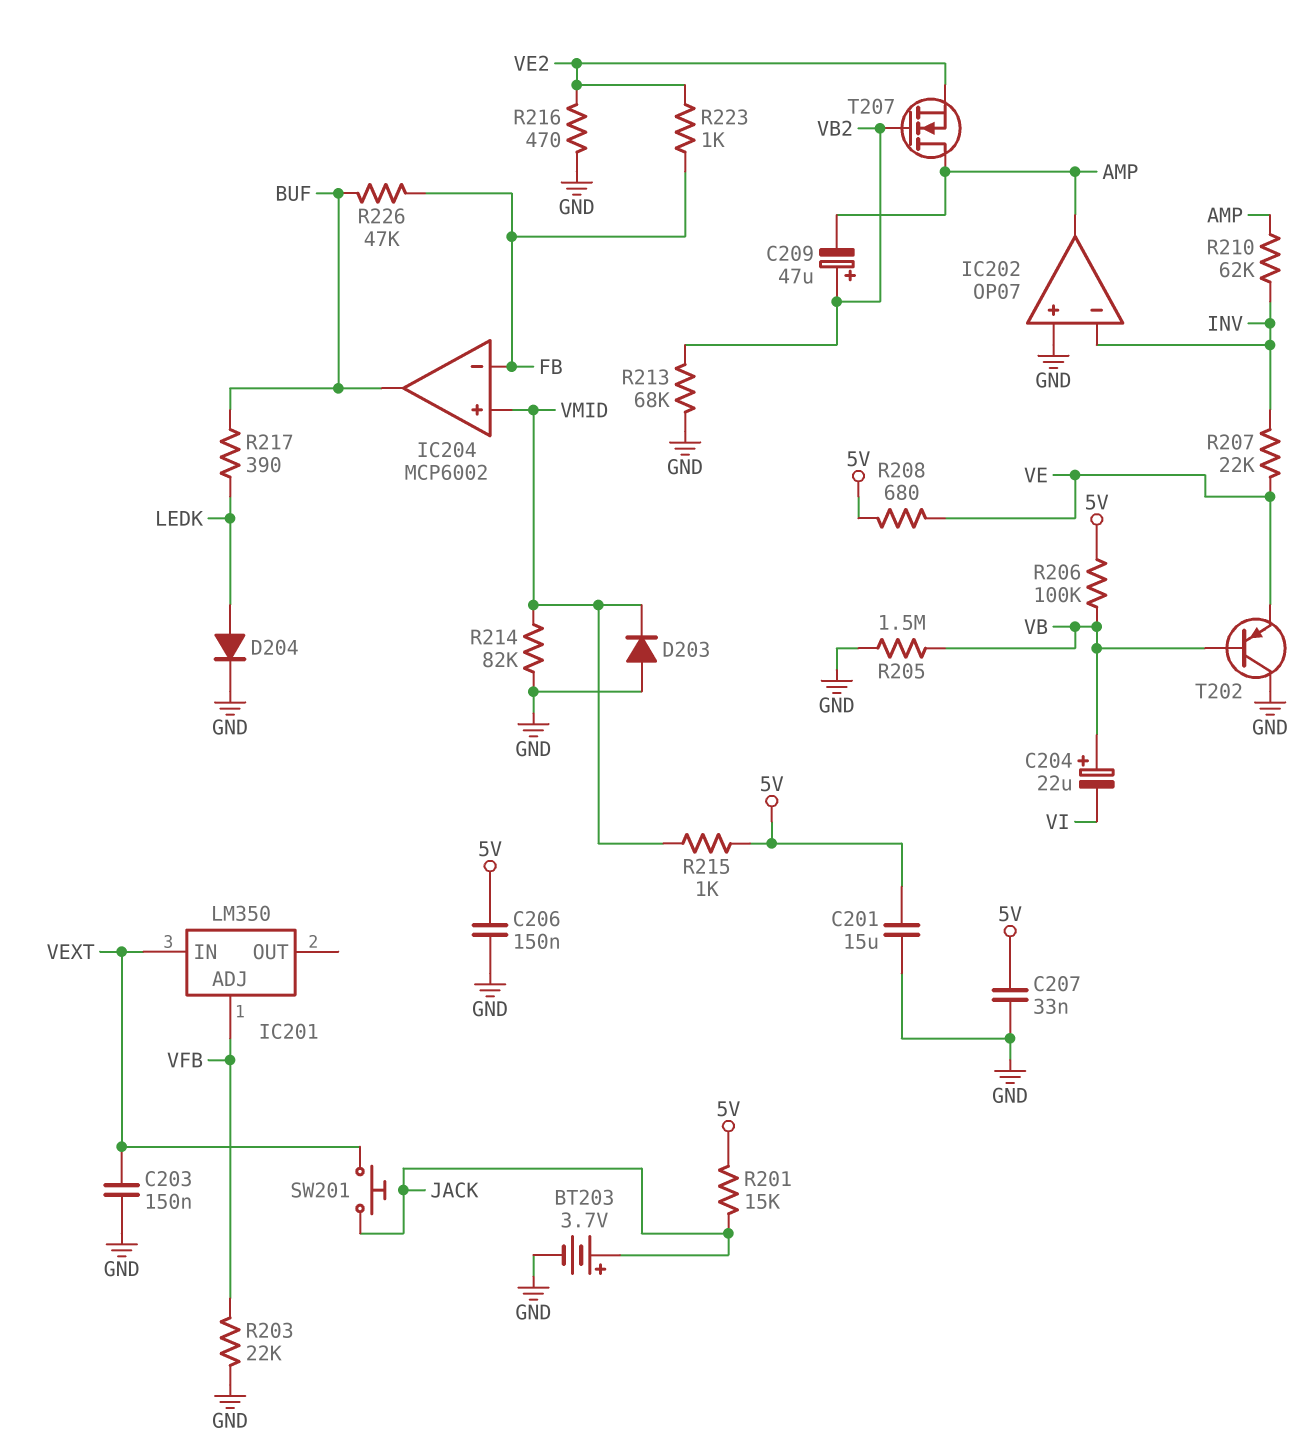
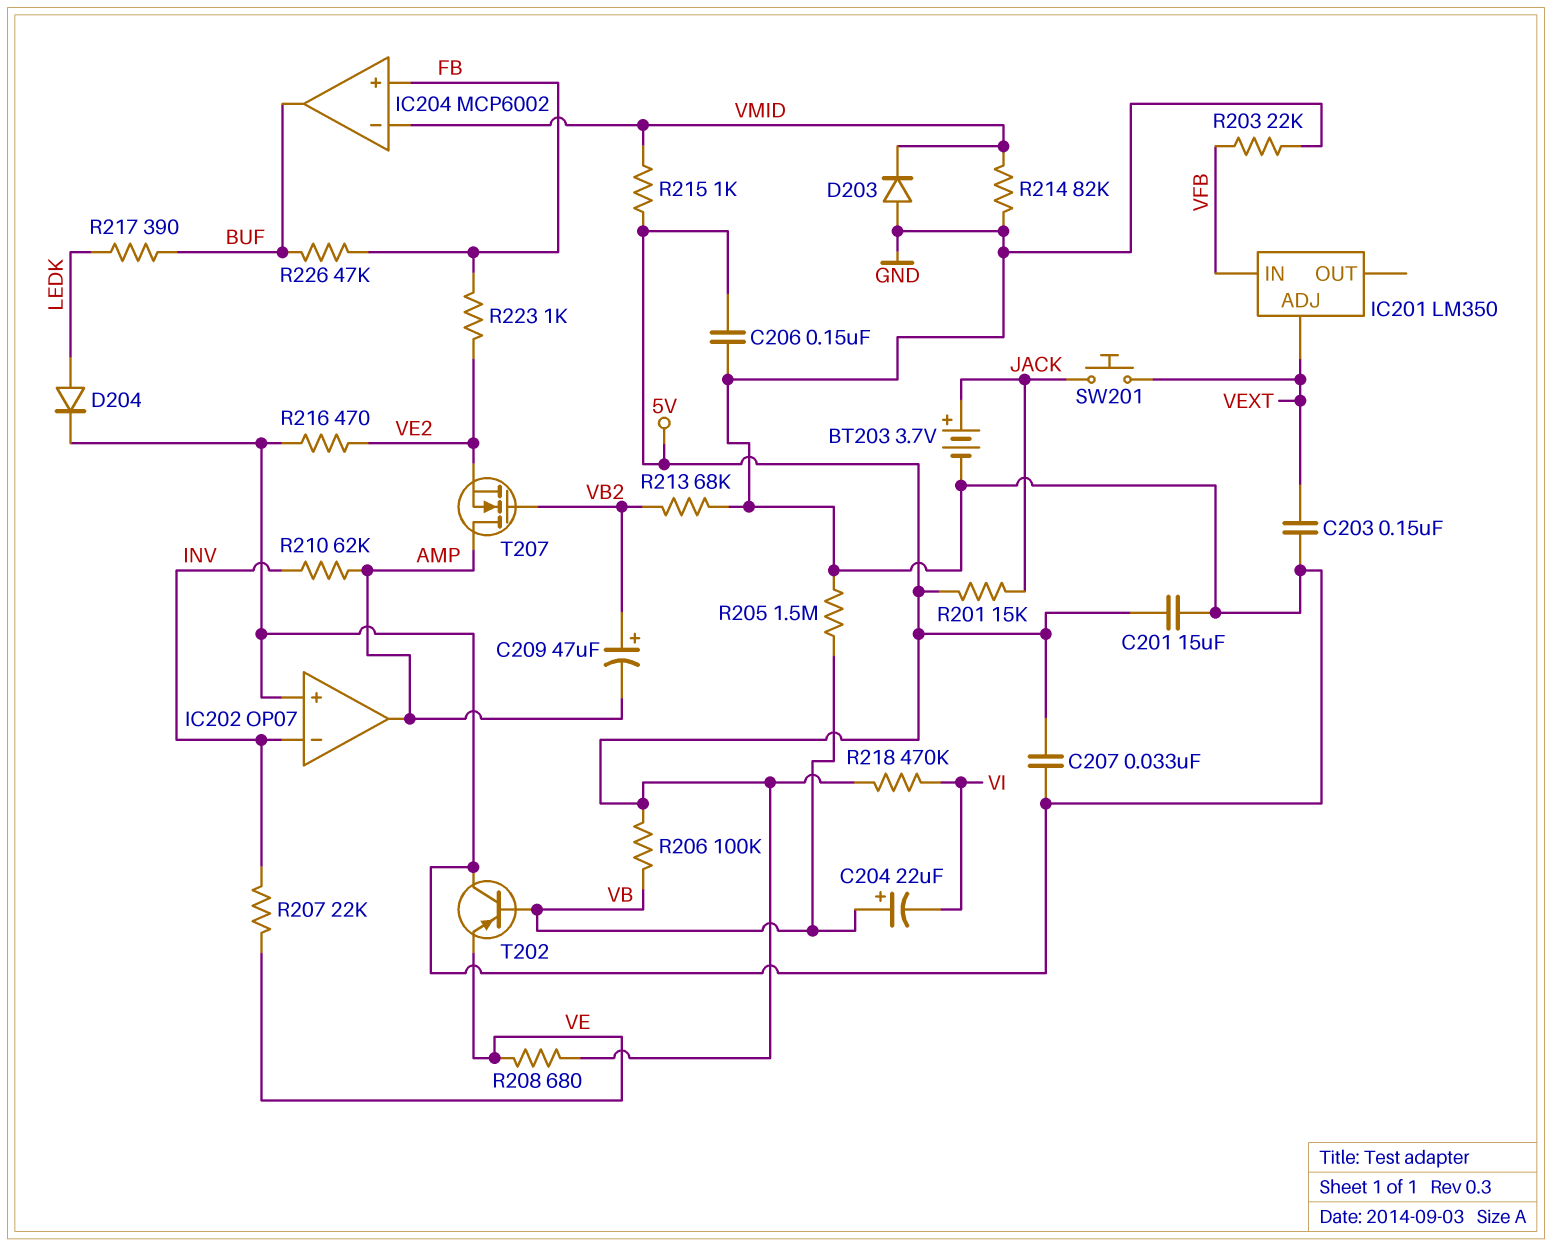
IC201 pin ADJ: VFB -> VEXT
IC201 pin IN: VEXT -> VFB
IC204 pin in+: VMID -> FB
IC204 pin in-: FB -> VMID
R218: none -> 470k (5V, VI)

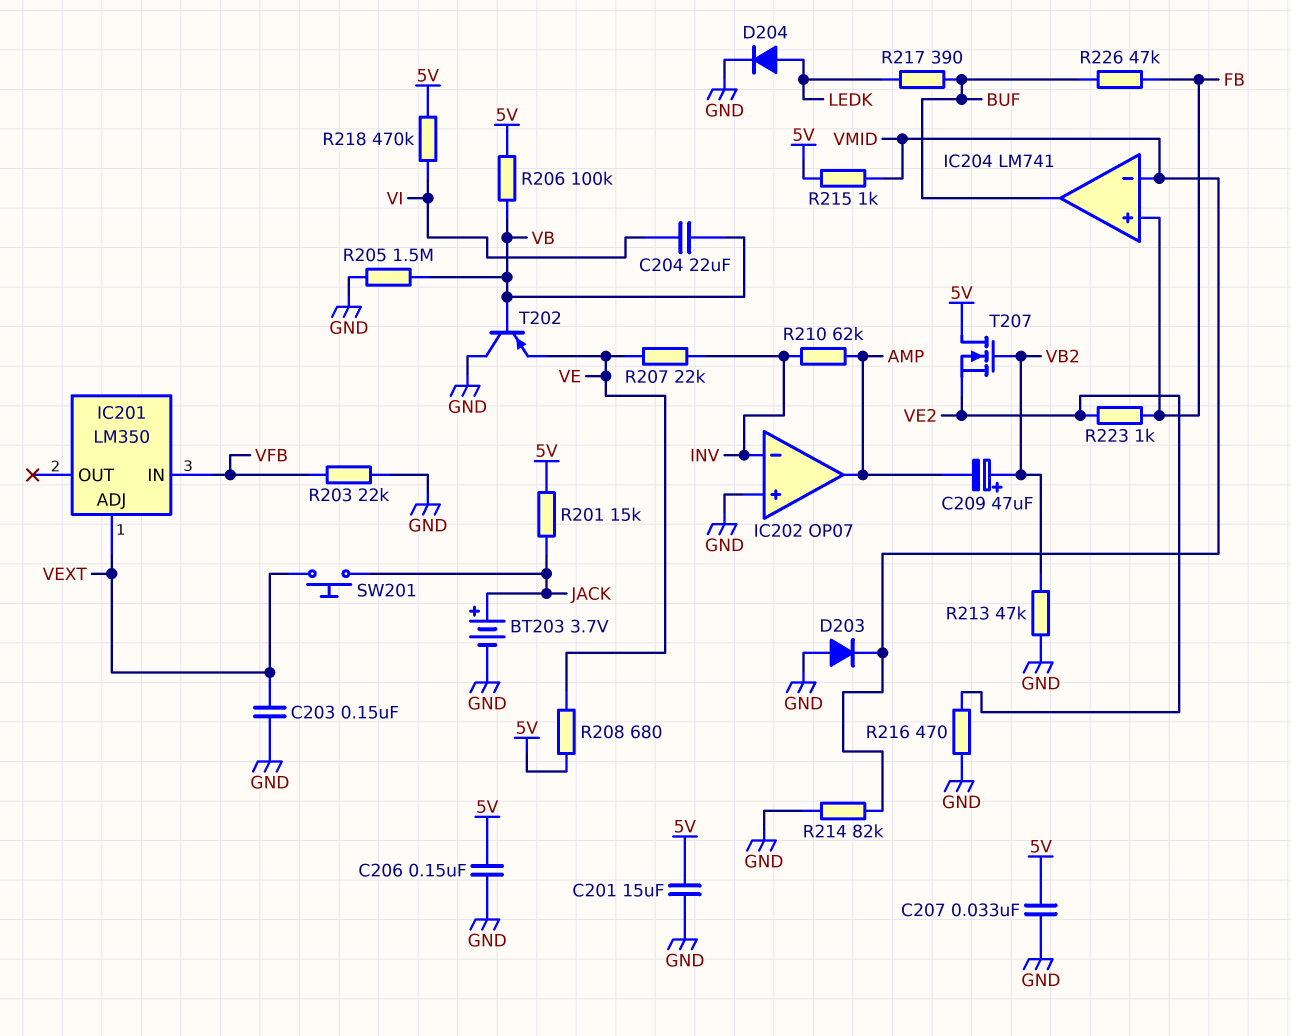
C204: 22uF (plus VB, minus VI) -> 22uF (VB, VI)
IC204: MCP6002 -> LM741
R213: 68k (GND, VB2) -> 47k (GND, VB2)
T207: NMOS (G VB2, D AMP, S VE2) -> NMOS (G VB2, D 5V, S VE2)

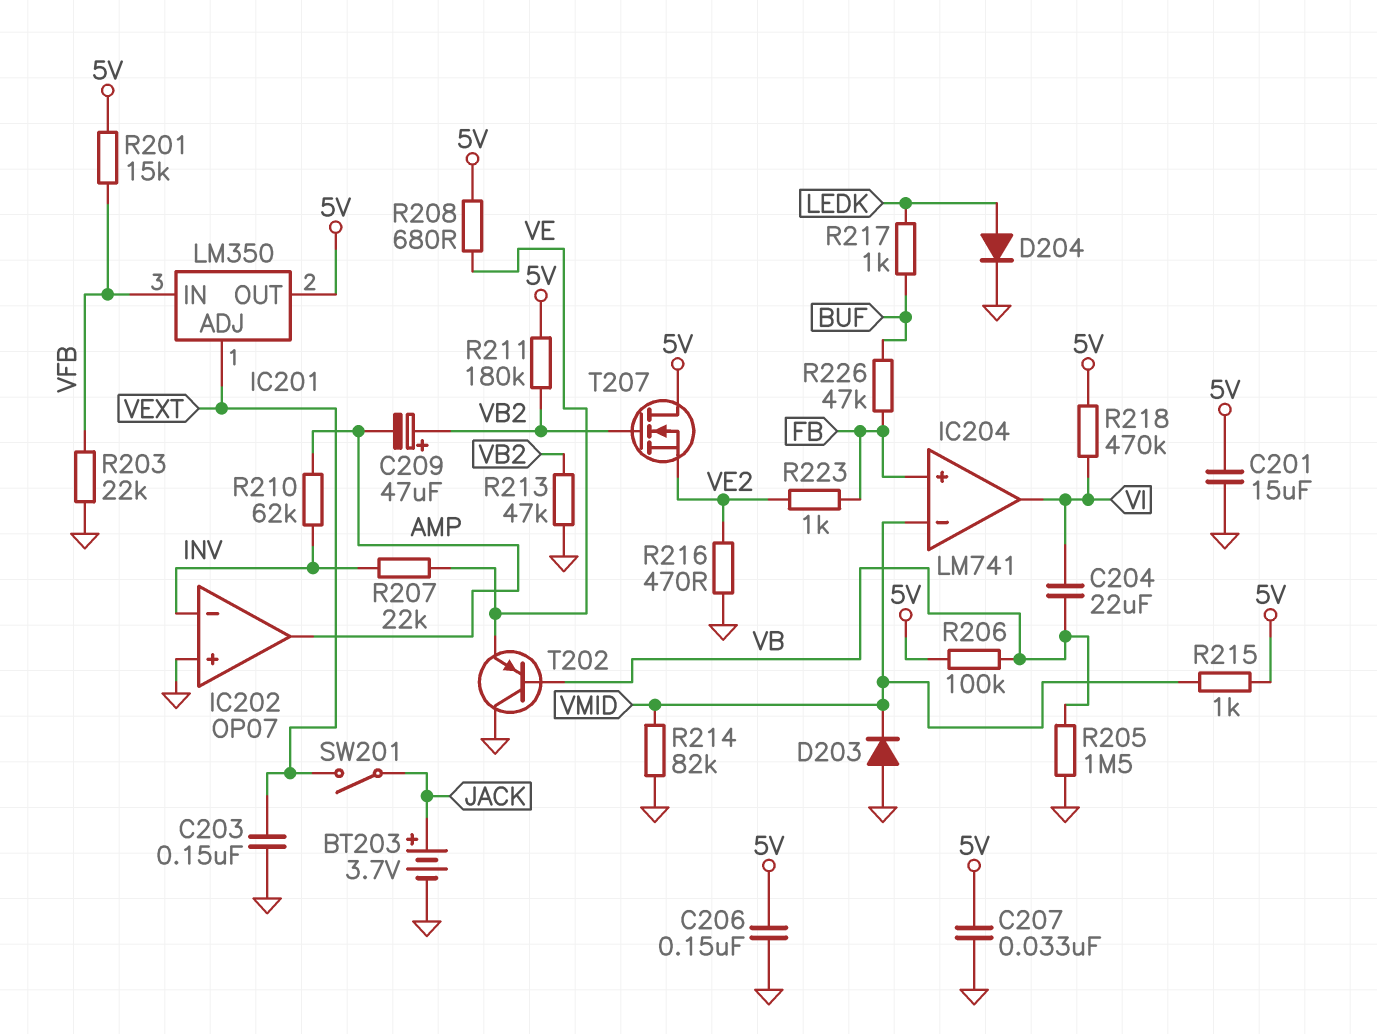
IC201 pin OUT: none -> 5V
IC204 pin out: BUF -> VI
R201: 15k (5V, JACK) -> 15k (5V, VFB)
R211: none -> 180k (5V, VB2)
R217: 390 (BUF, LEDK) -> 1k (BUF, LEDK)
SW201: button (JACK, VEXT) -> switch (JACK, VEXT)

